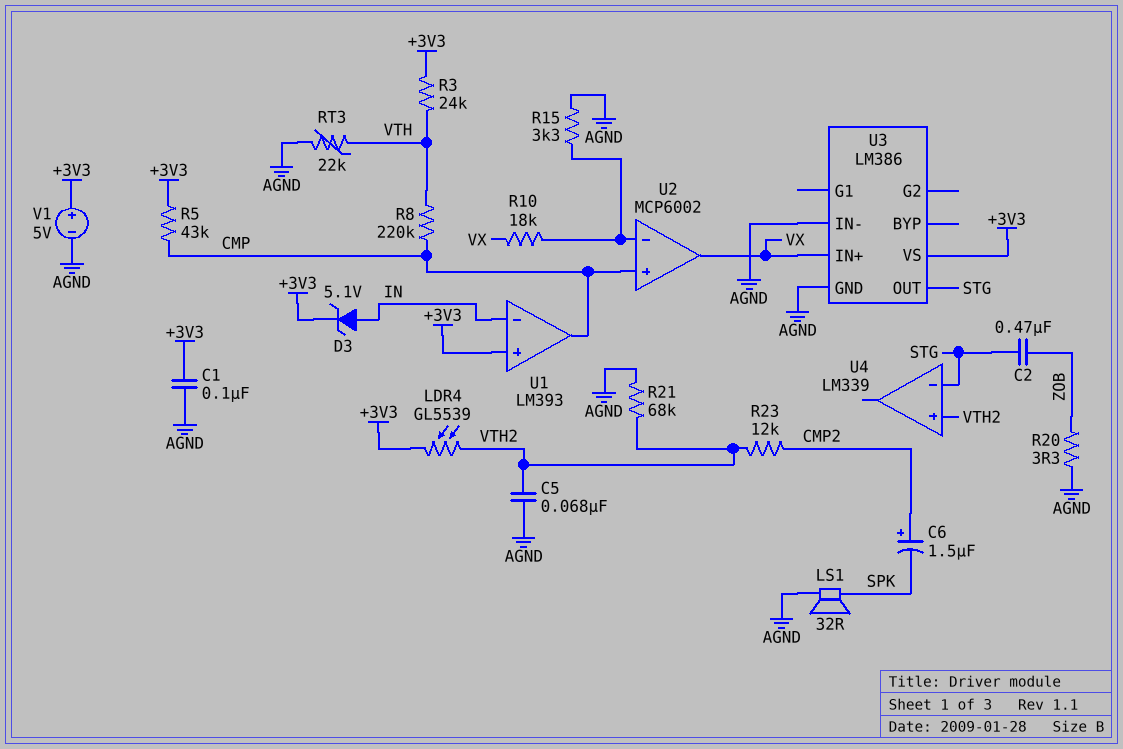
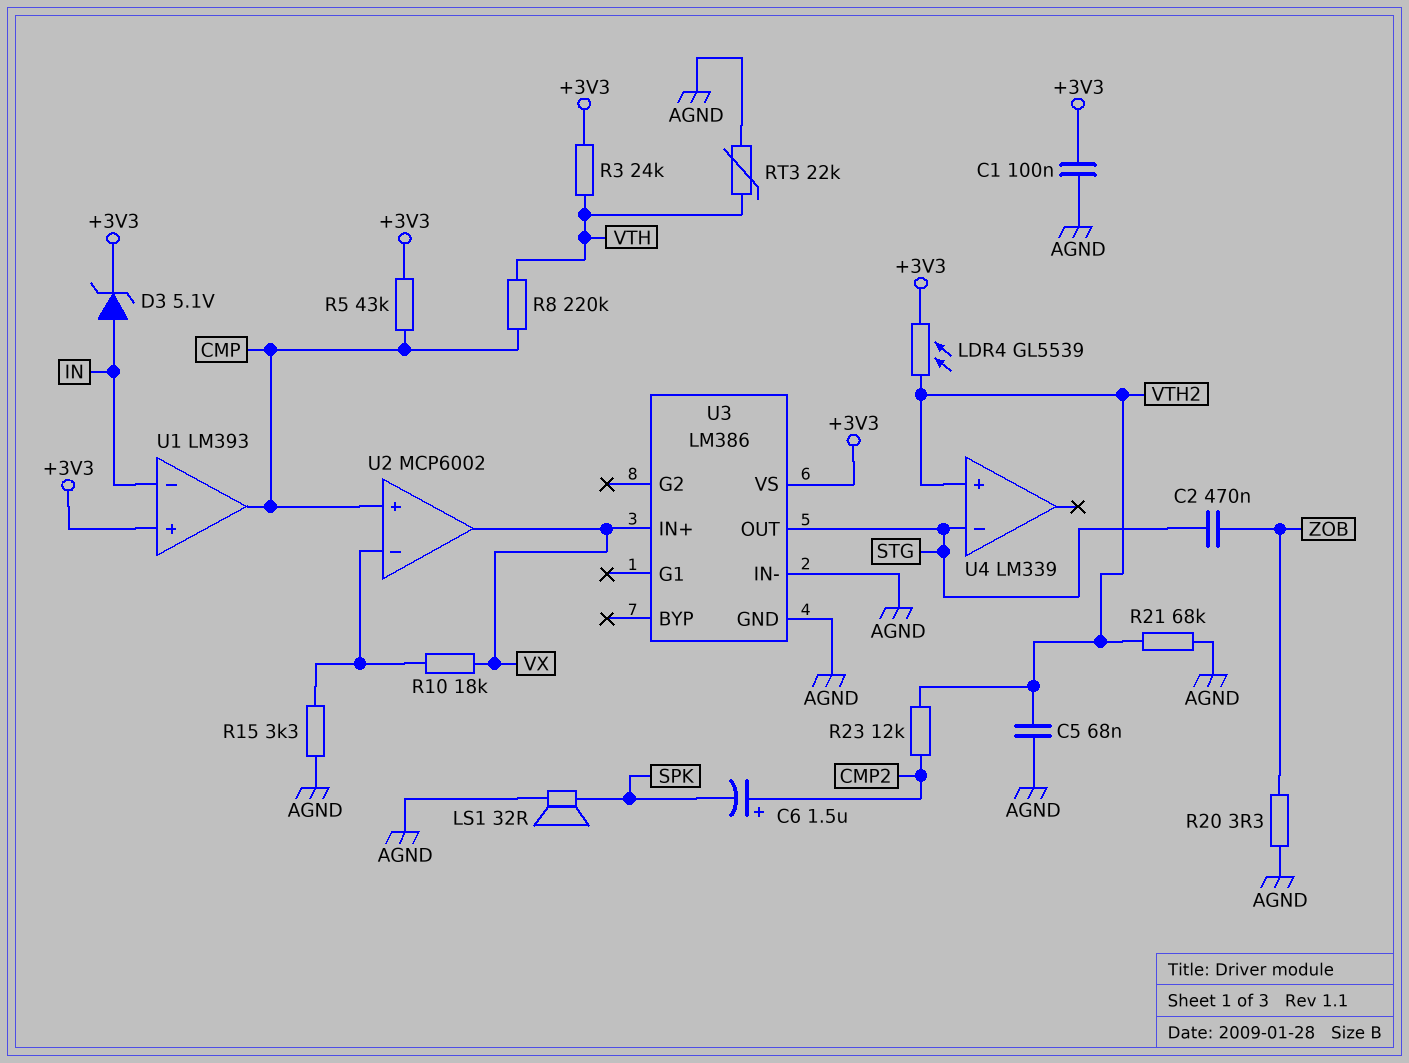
V1: 5V (plus +3V3, minus AGND) -> none

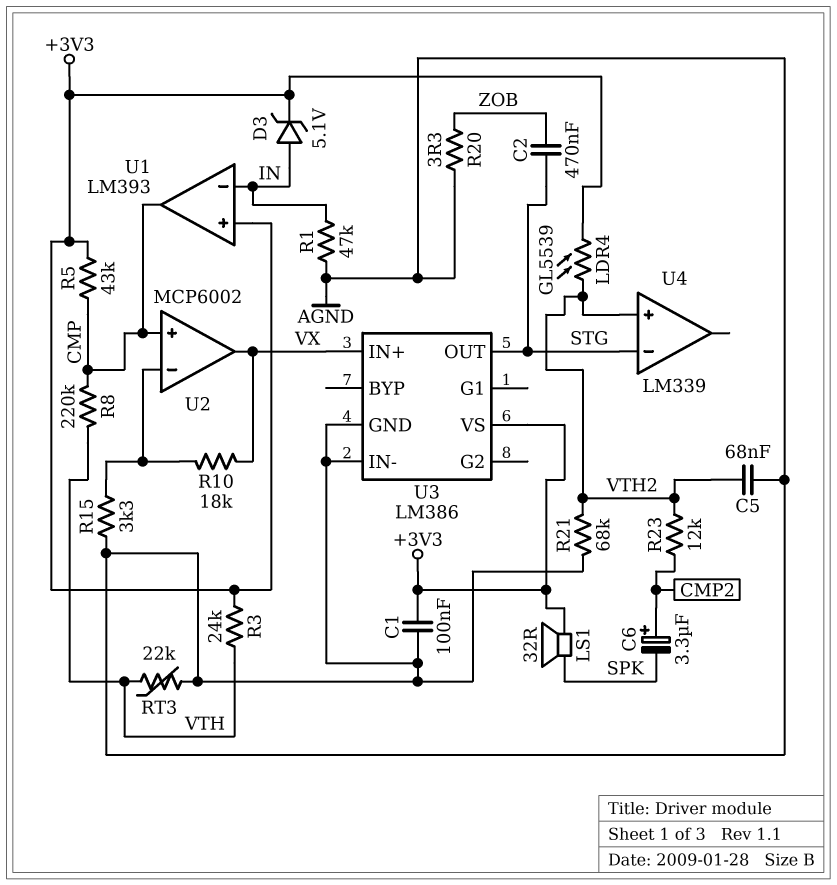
C6: 1.5uF (plus CMP2, minus SPK) -> 3.3uF (plus CMP2, minus SPK)
LS1: speaker 32R (AGND, SPK) -> speaker 32R (+3V3, SPK)
R1: none -> 47k (AGND, IN)

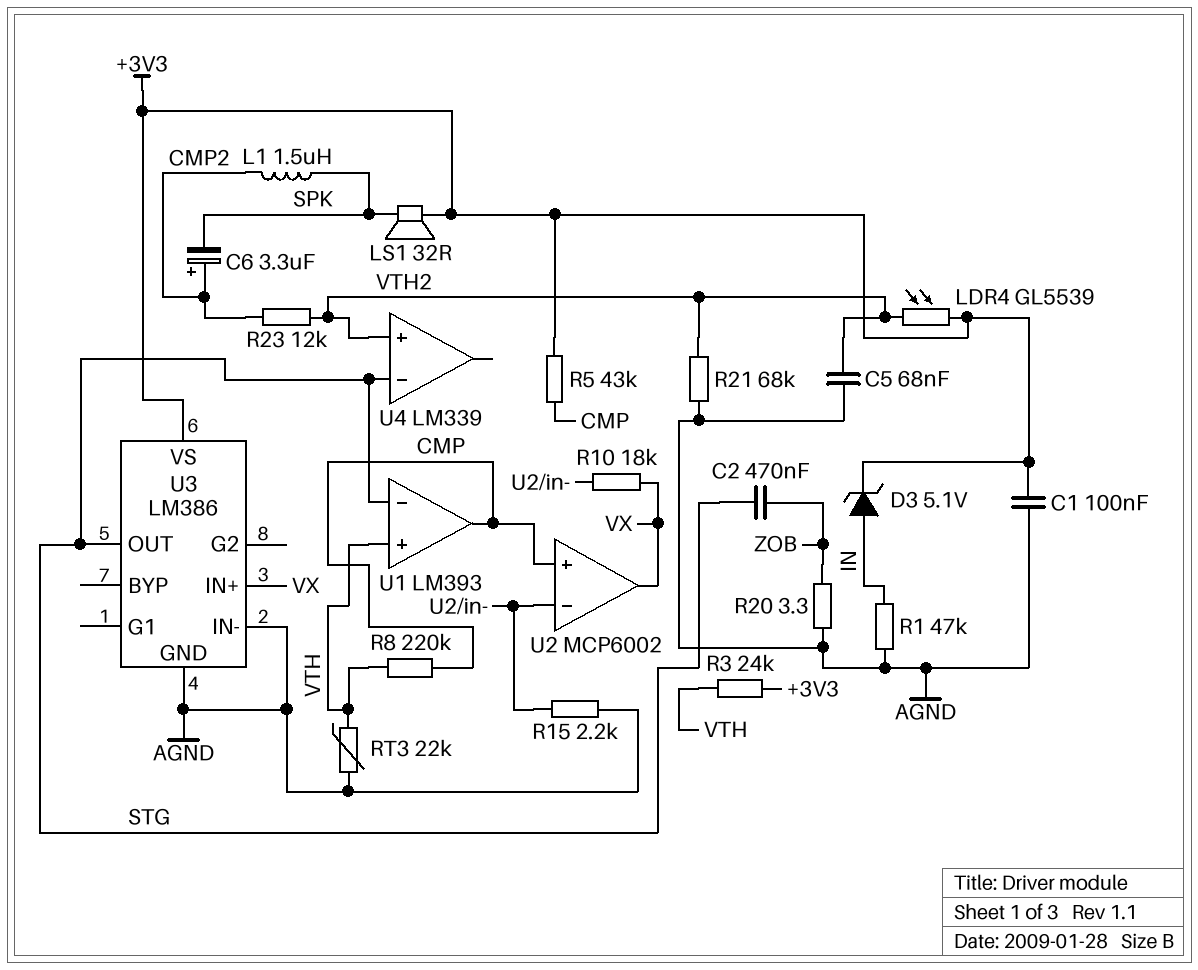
L1: none -> 1.5uH (CMP2, SPK)
R15: 3.3k (AGND, U2/in-) -> 2.2k (AGND, U2/in-)
U1 pin in+: +3V3 -> VTH
U1 pin in-: IN -> STG

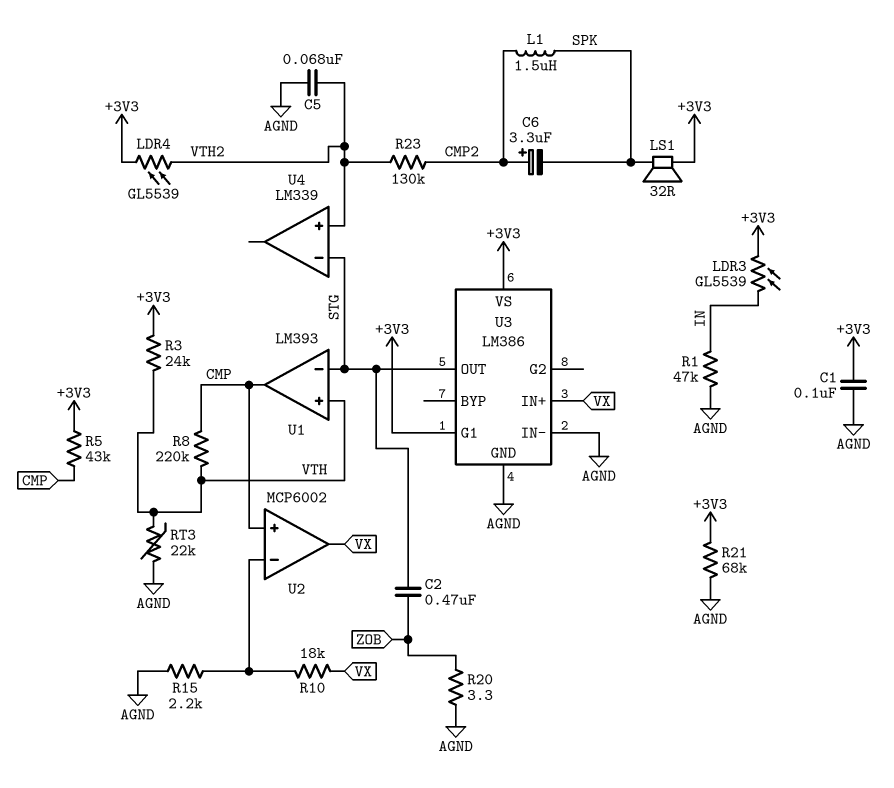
D3: zener 5.1V (A IN, K +3V3) -> none
LDR3: none -> GL5539 (+3V3, IN)
R21: 68k (AGND, VTH2) -> 68k (+3V3, AGND)
R23: 12k (CMP2, VTH2) -> 130k (CMP2, VTH2)
U3 pin G1: none -> +3V3

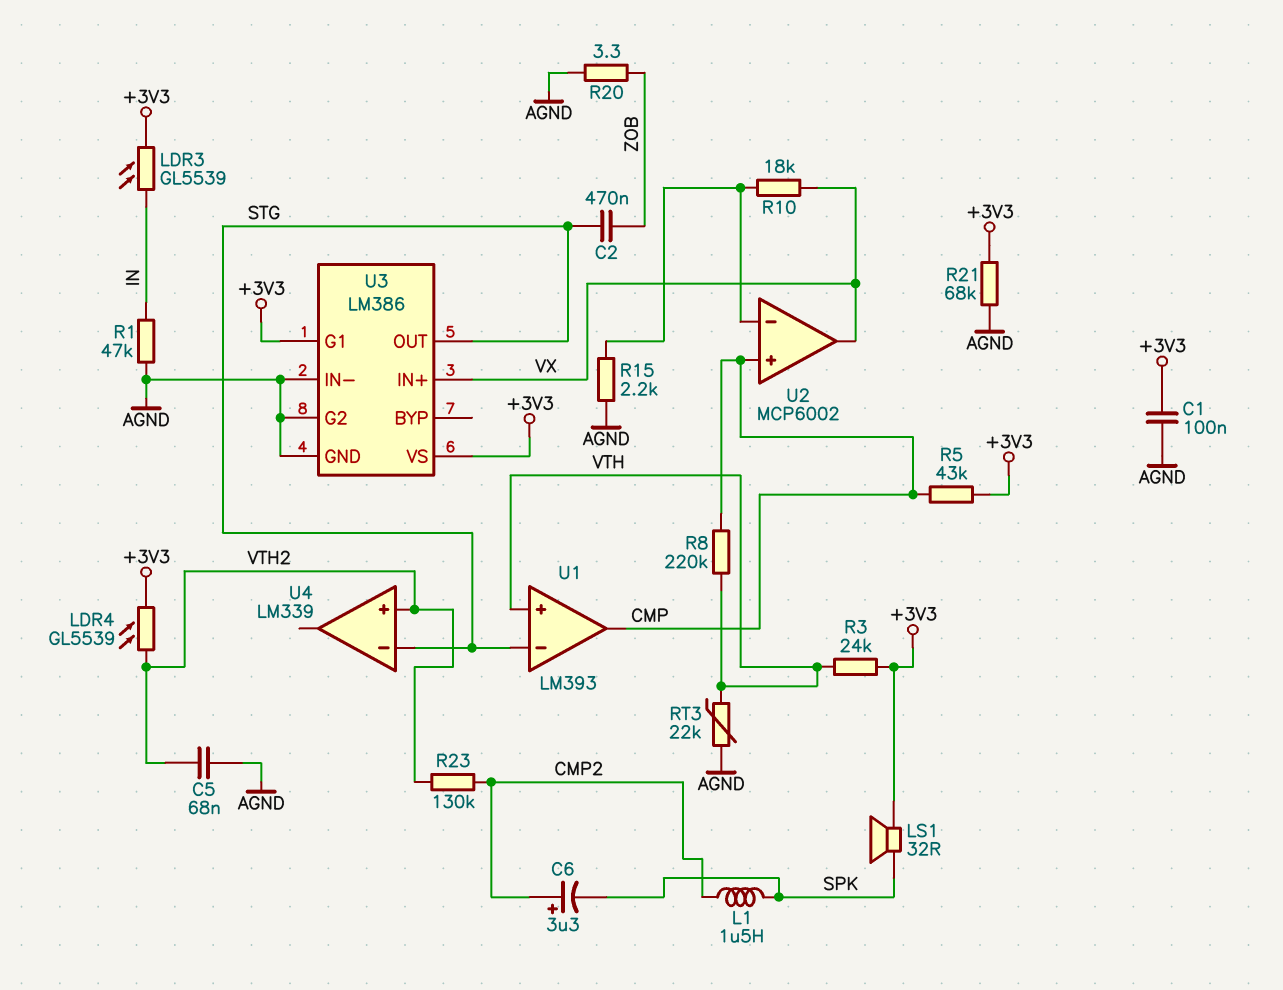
U3 pin G2: none -> AGND

